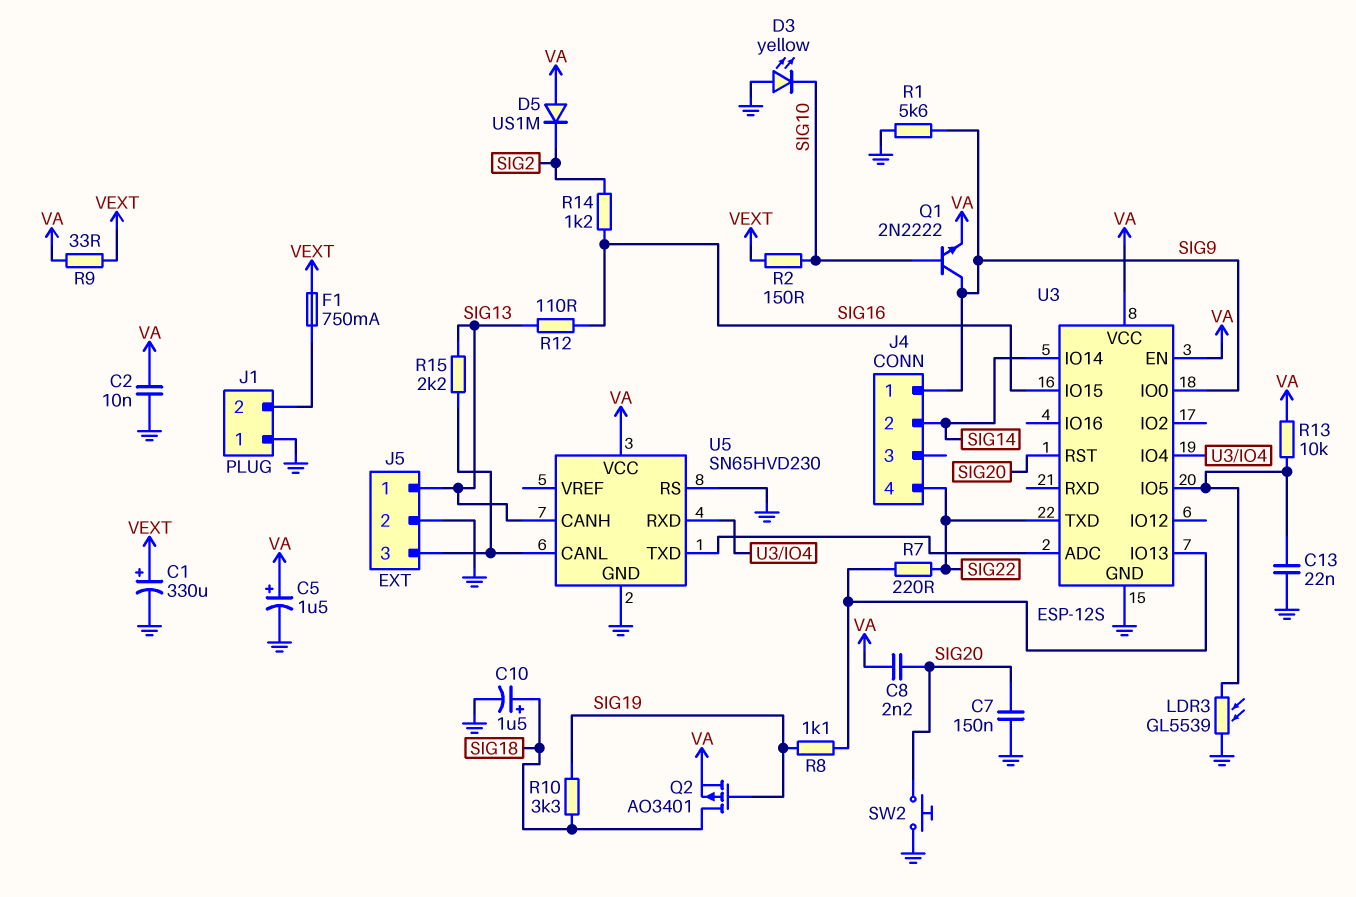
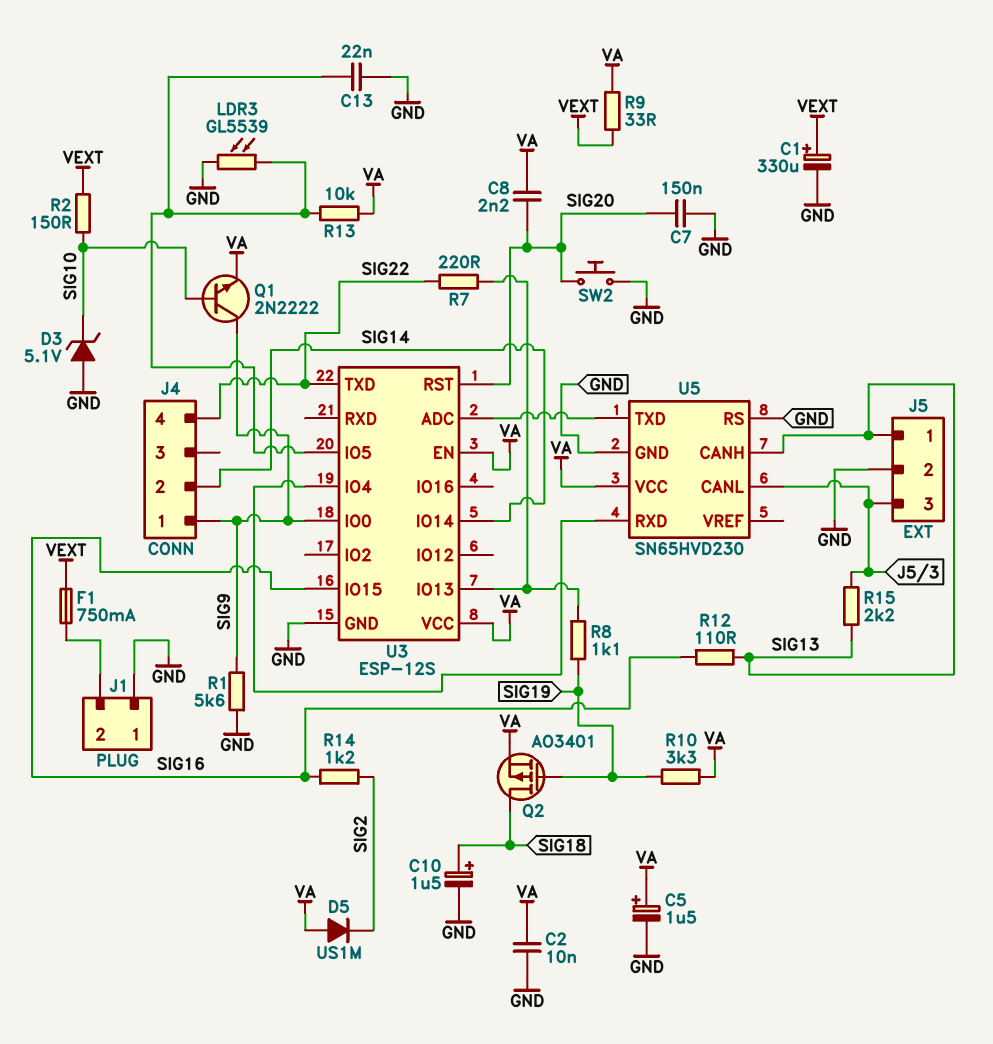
D3: LED yellow (A GND, K SIG10) -> zener 5.1V (A GND, K SIG10)
R10: 3.3k (SIG18, SIG19) -> 3.3k (SIG19, VA)

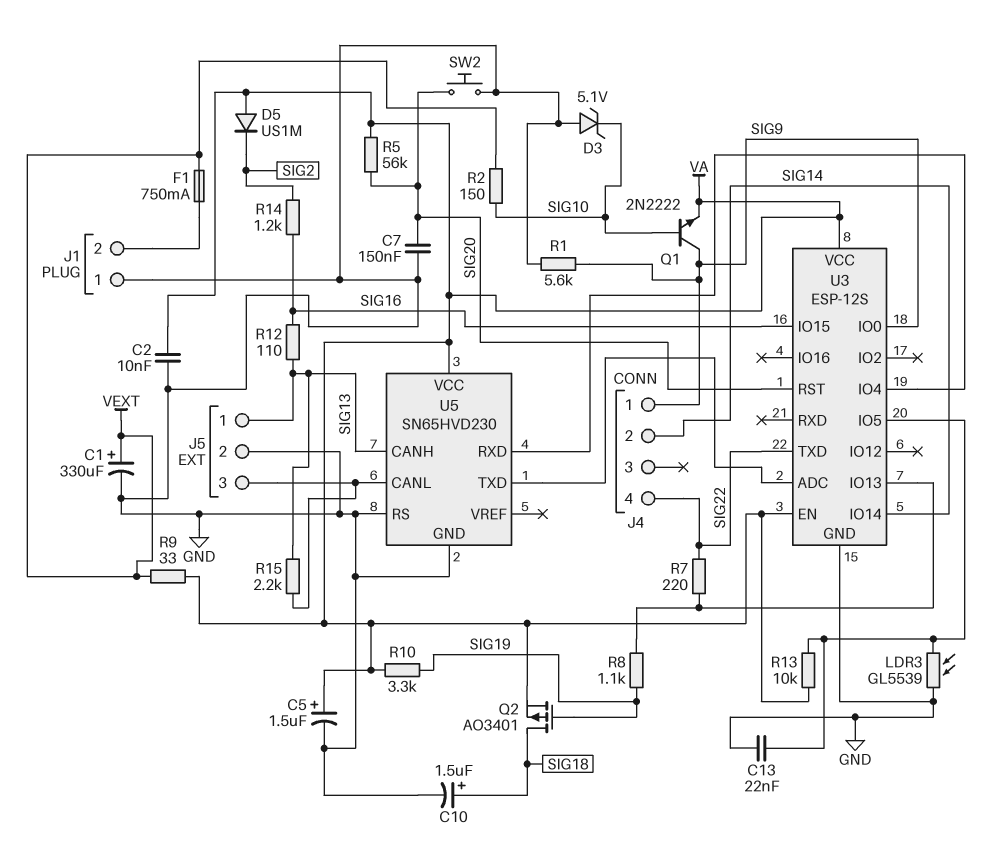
C8: 2.2nF (SIG20, VA) -> none
R5: none -> 56k (SIG20, VA)

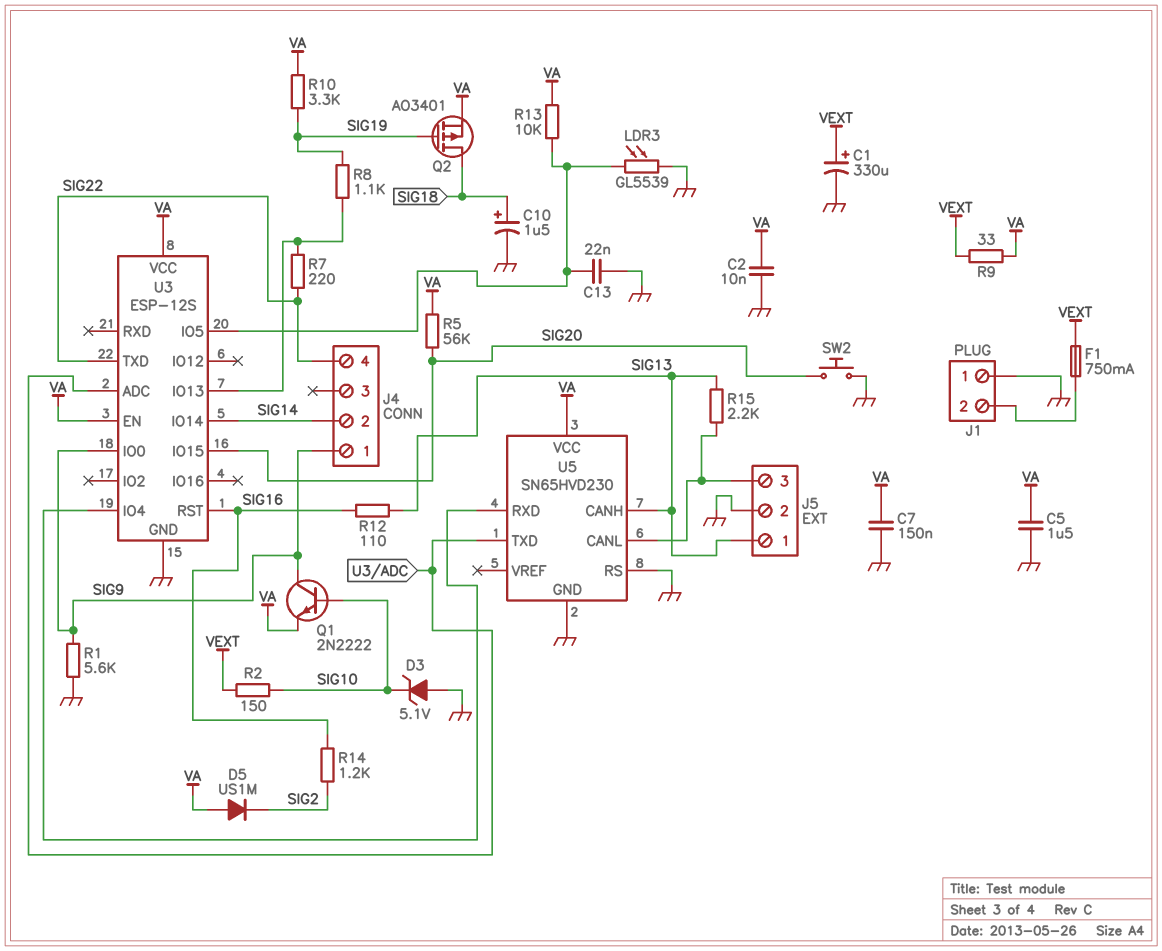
C5: 1.5uF (plus VA, minus GND) -> 1.5uF (GND, VA)
C7: 150nF (GND, SIG20) -> 150nF (GND, VA)
U3 pin IO15: SIG16 -> SIG20
U3 pin RST: SIG20 -> SIG16

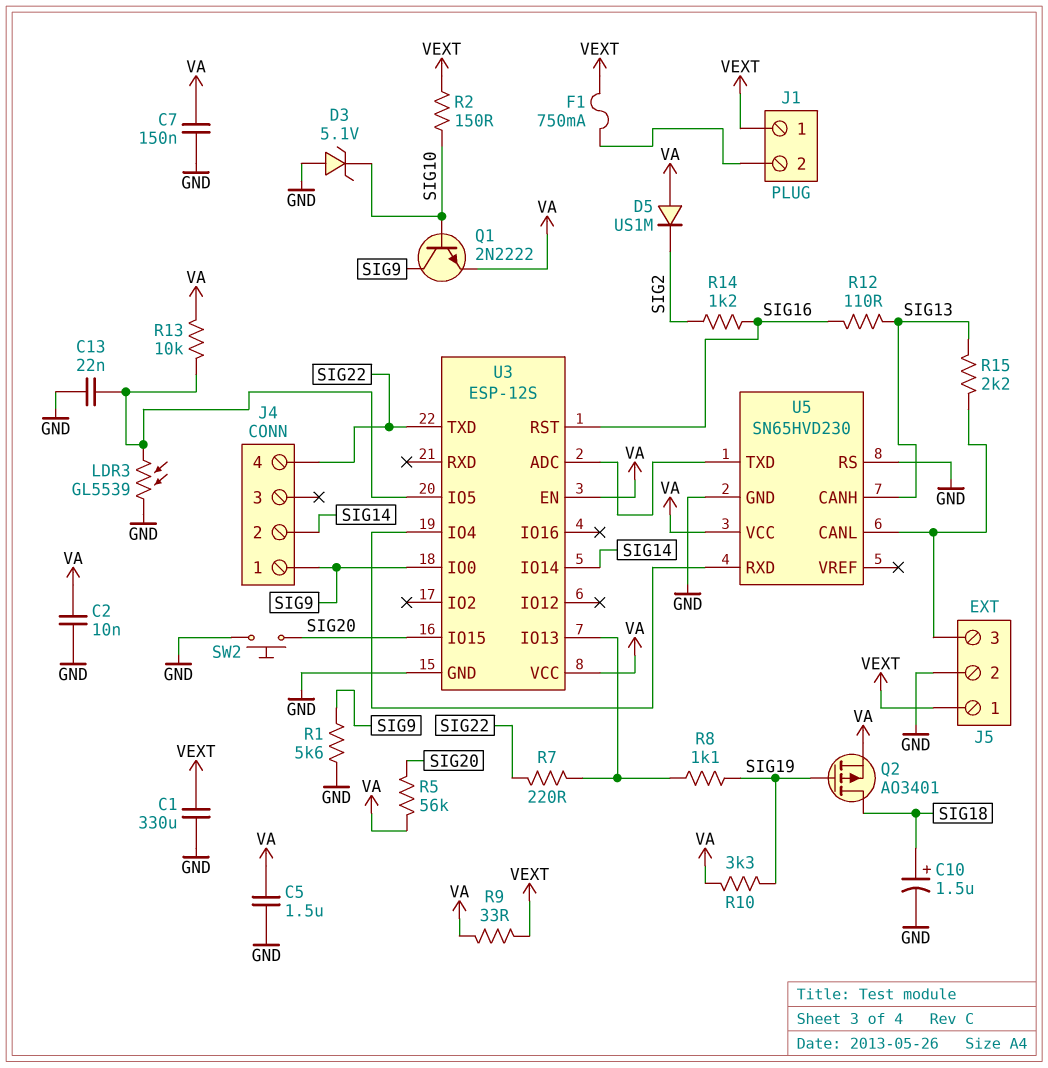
C1: 330uF (plus VEXT, minus GND) -> 330uF (GND, VEXT)
J1 pin 1: GND -> VEXT
J5 pin 1: SIG13 -> VEXT

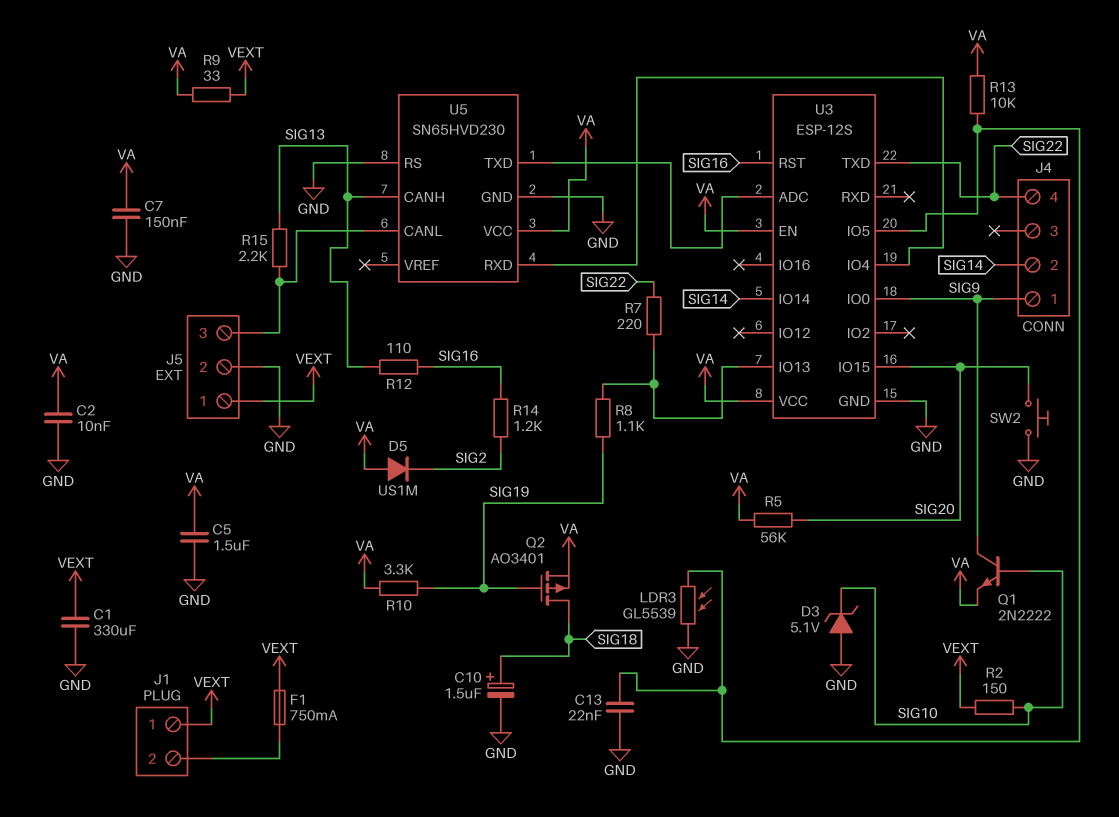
R1: 5.6k (GND, SIG9) -> none

